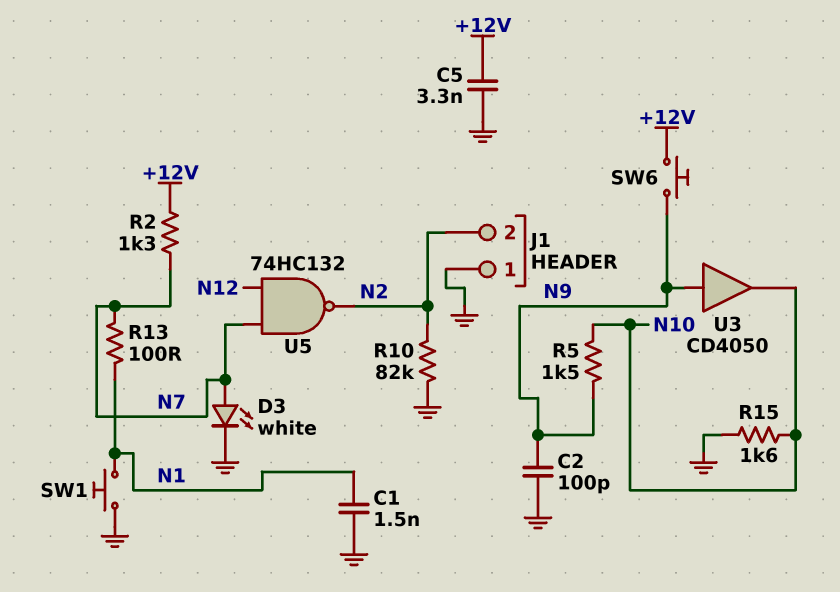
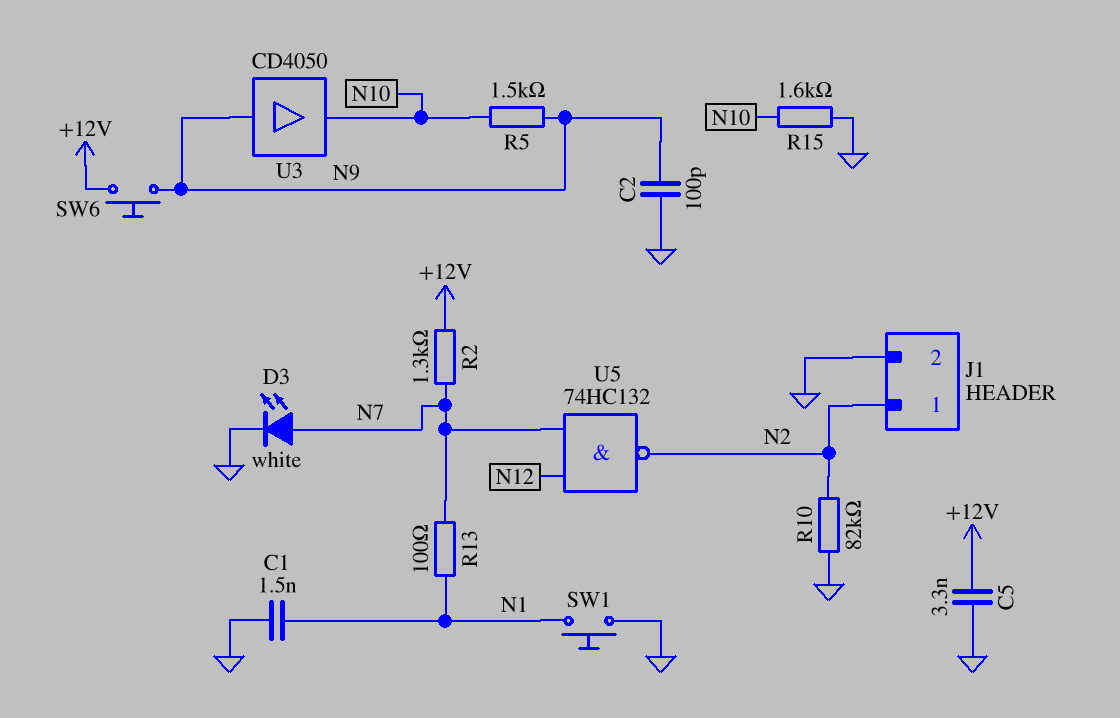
J1 pin 1: GND -> N2
J1 pin 2: N2 -> GND

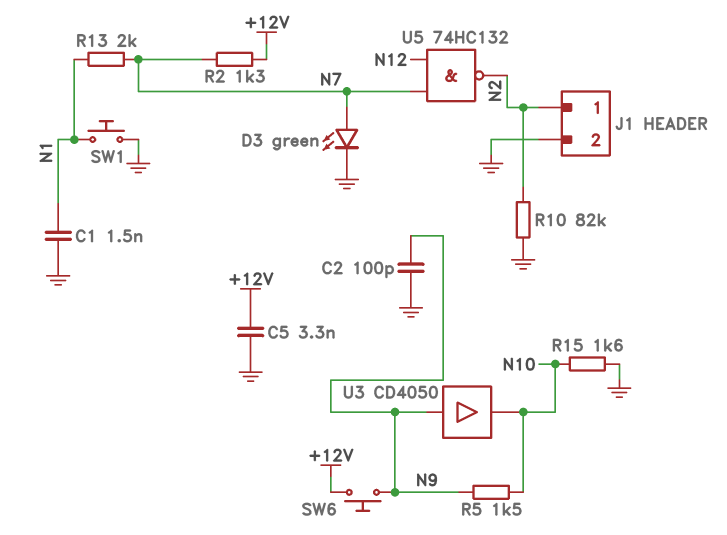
D3: LED white (A N7, K GND) -> LED green (A N7, K GND)
R13: 100 (N1, N7) -> 2k (N1, N7)

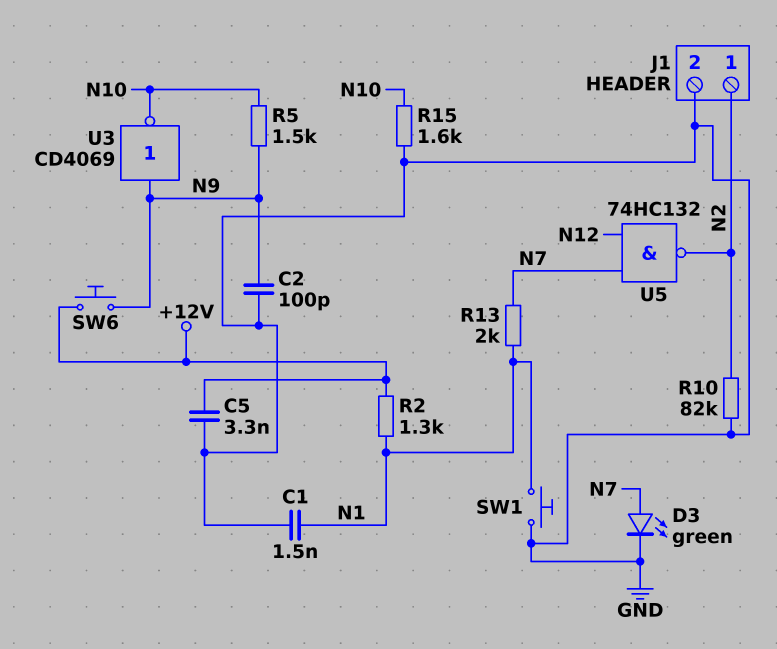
R2: 1.3k (+12V, N7) -> 1.3k (+12V, N1)
U3: buffer CD4050 (in N9, out N10) -> NOT CD4069 (in N9, out N10)

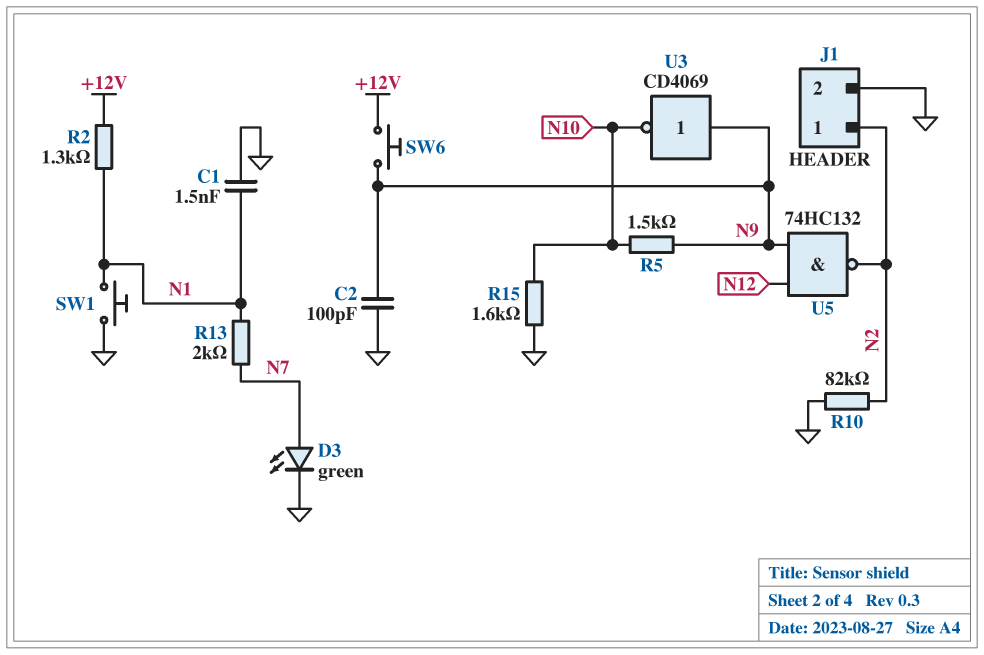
C5: 3.3nF (+12V, GND) -> none
U5: NAND 74HC132 (in N7, in N12, out N2) -> NAND 74HC132 (in N9, in N12, out N2)

